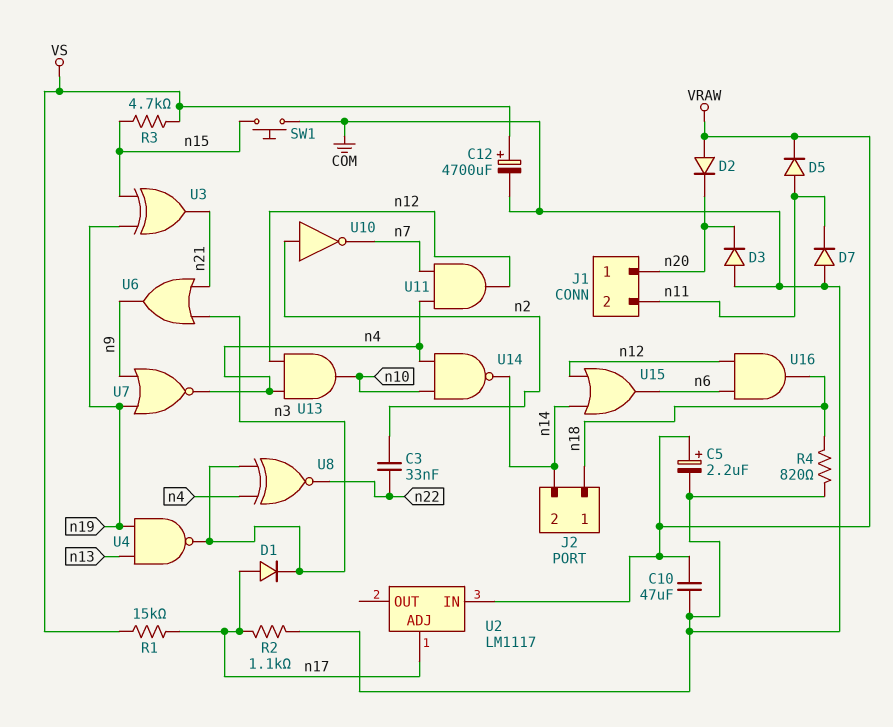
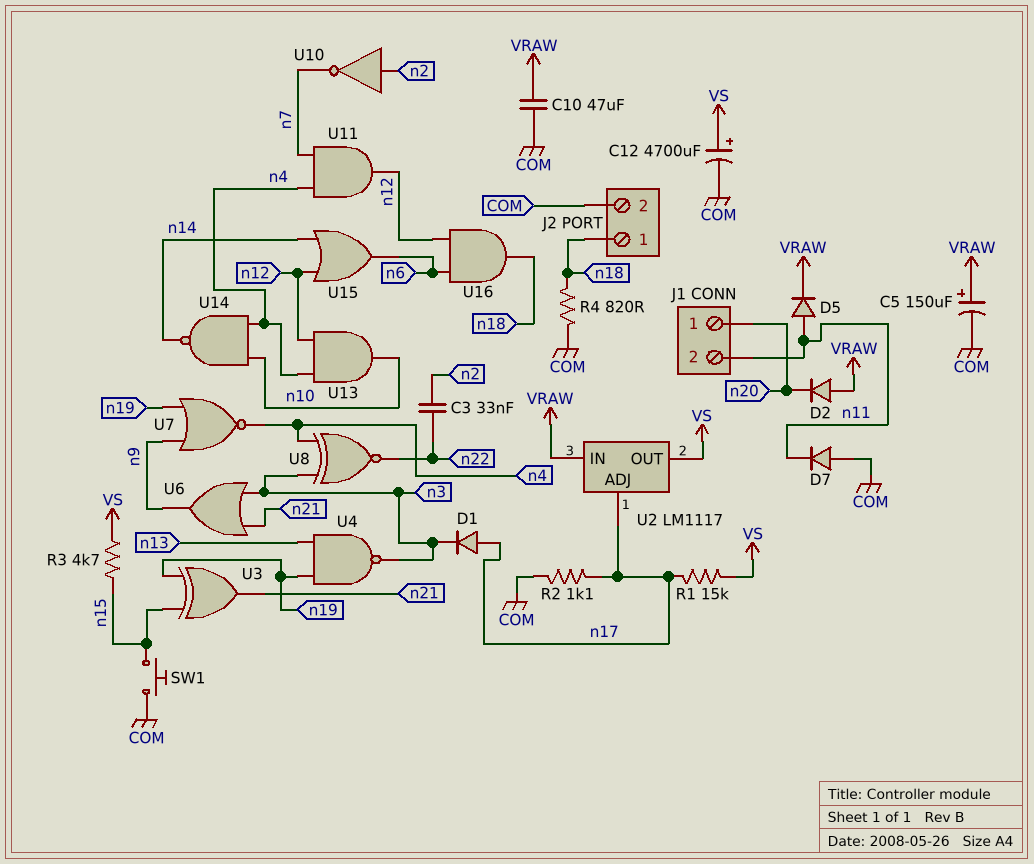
C5: 2.2uF (plus VRAW, minus COM) -> 150uF (plus VRAW, minus COM)
D3: diode (A COM, K n20) -> none
J2 pin 2: n14 -> COM
U2 pin OUT: none -> VS

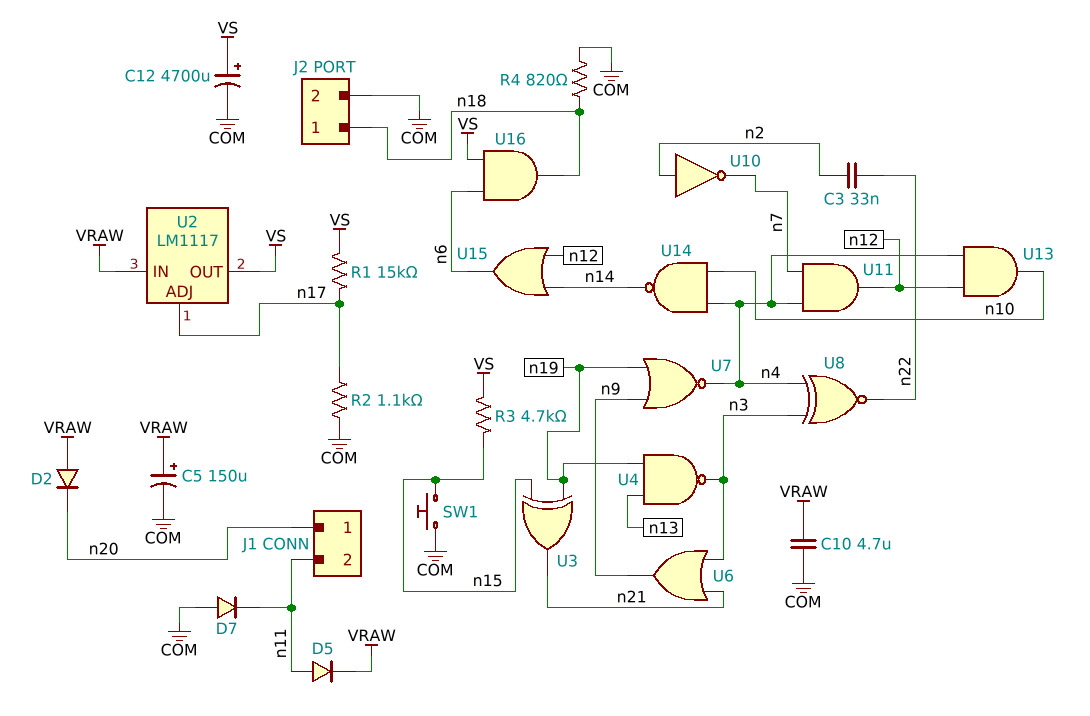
C10: 47uF (COM, VRAW) -> 4.7uF (COM, VRAW)
D1: diode (A n17, K n3) -> none
U16: AND (in n6, in n12, out n18) -> AND (in VS, in n6, out n18)

